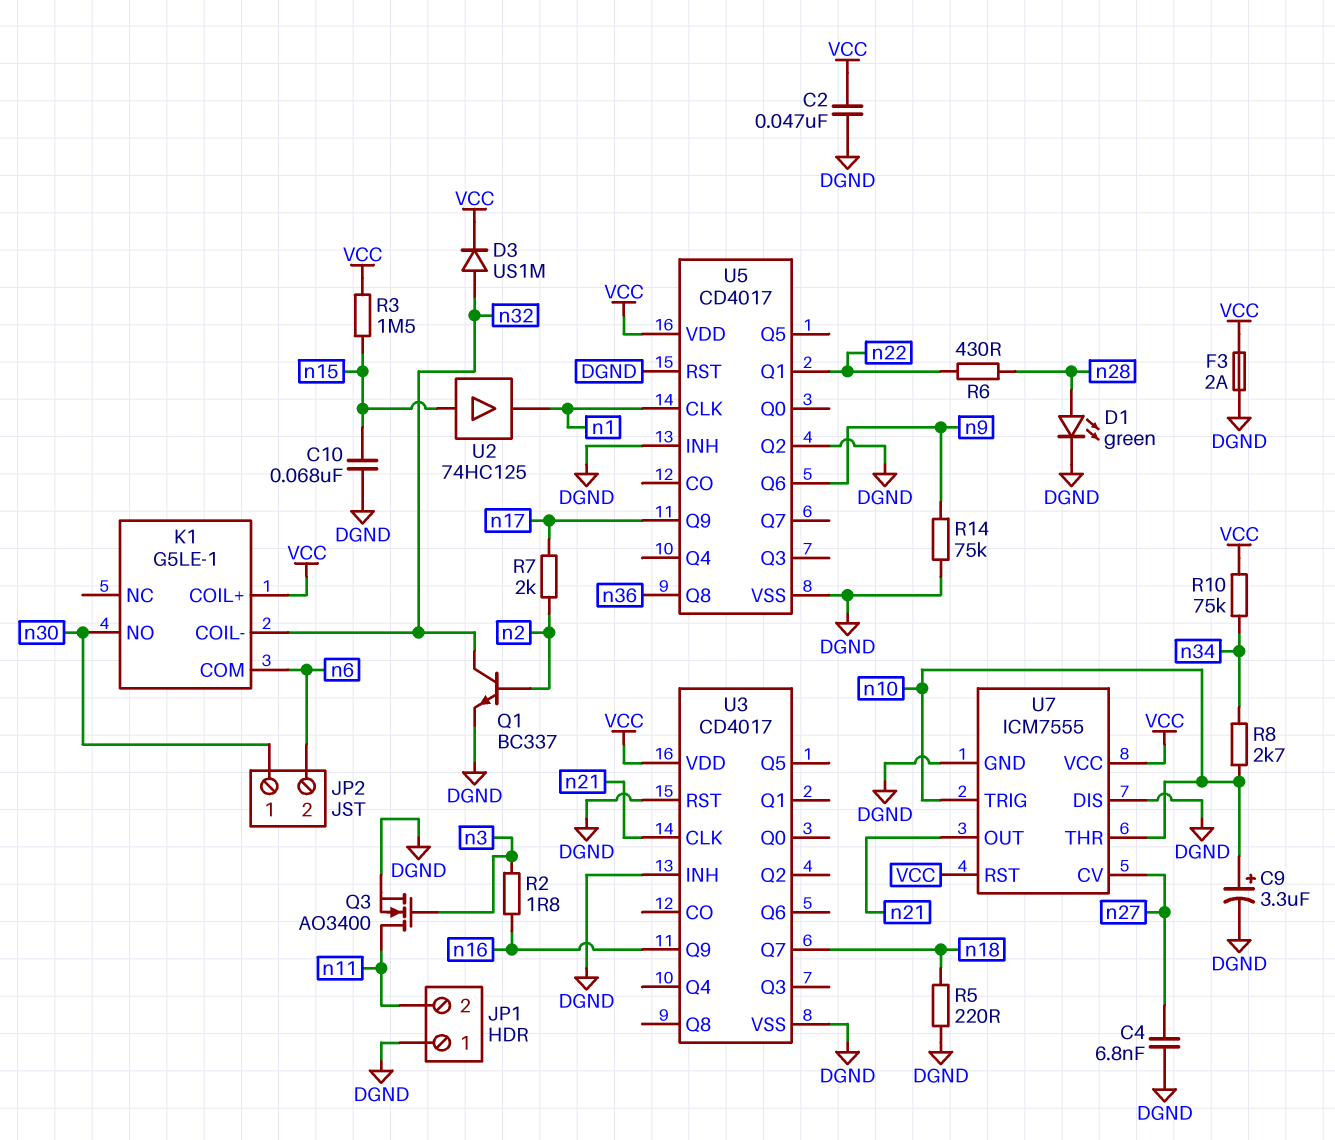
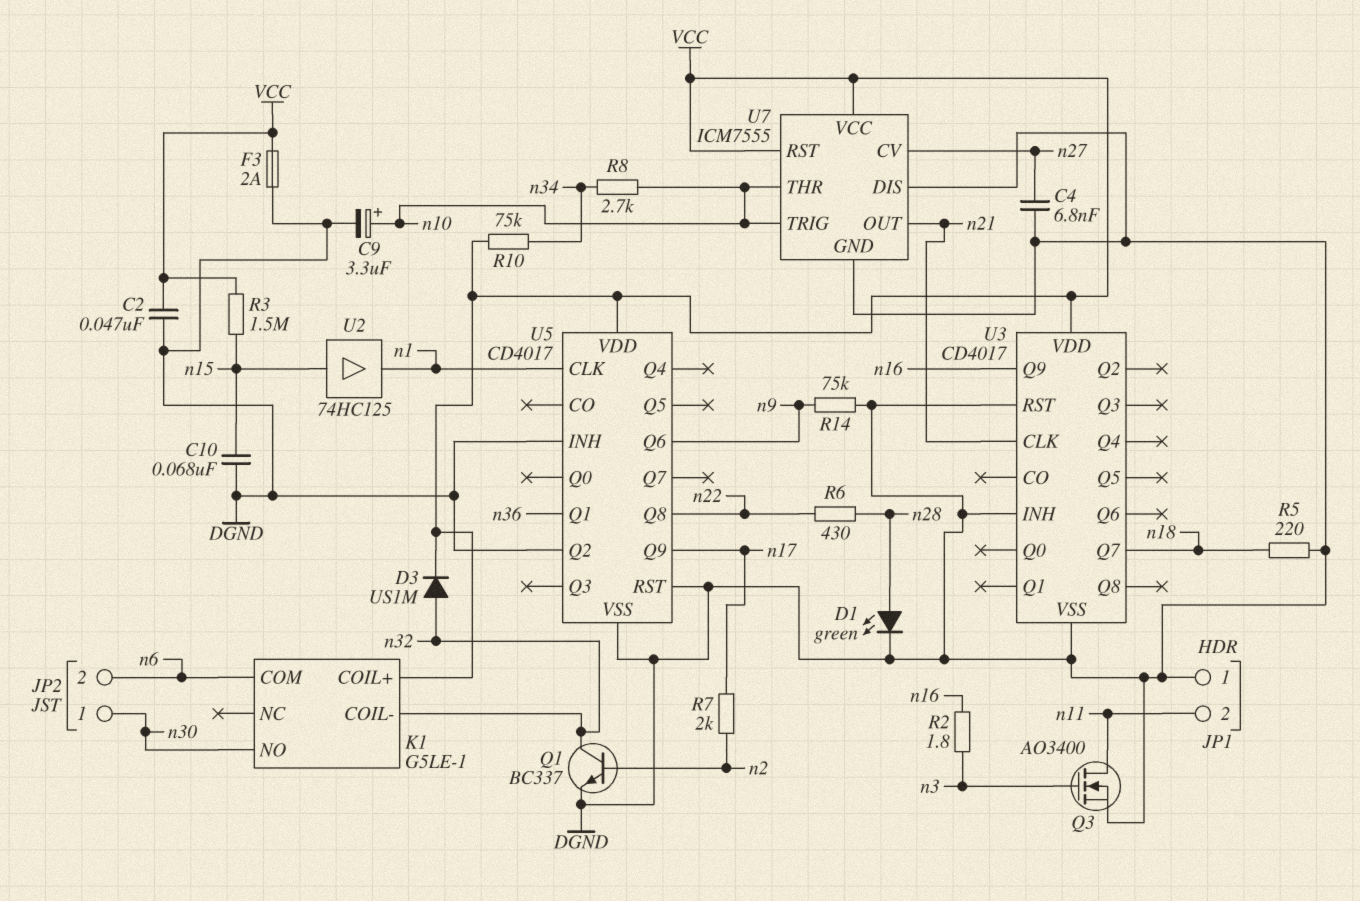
U5 pin Q1: n22 -> n36
U5 pin Q8: n36 -> n22

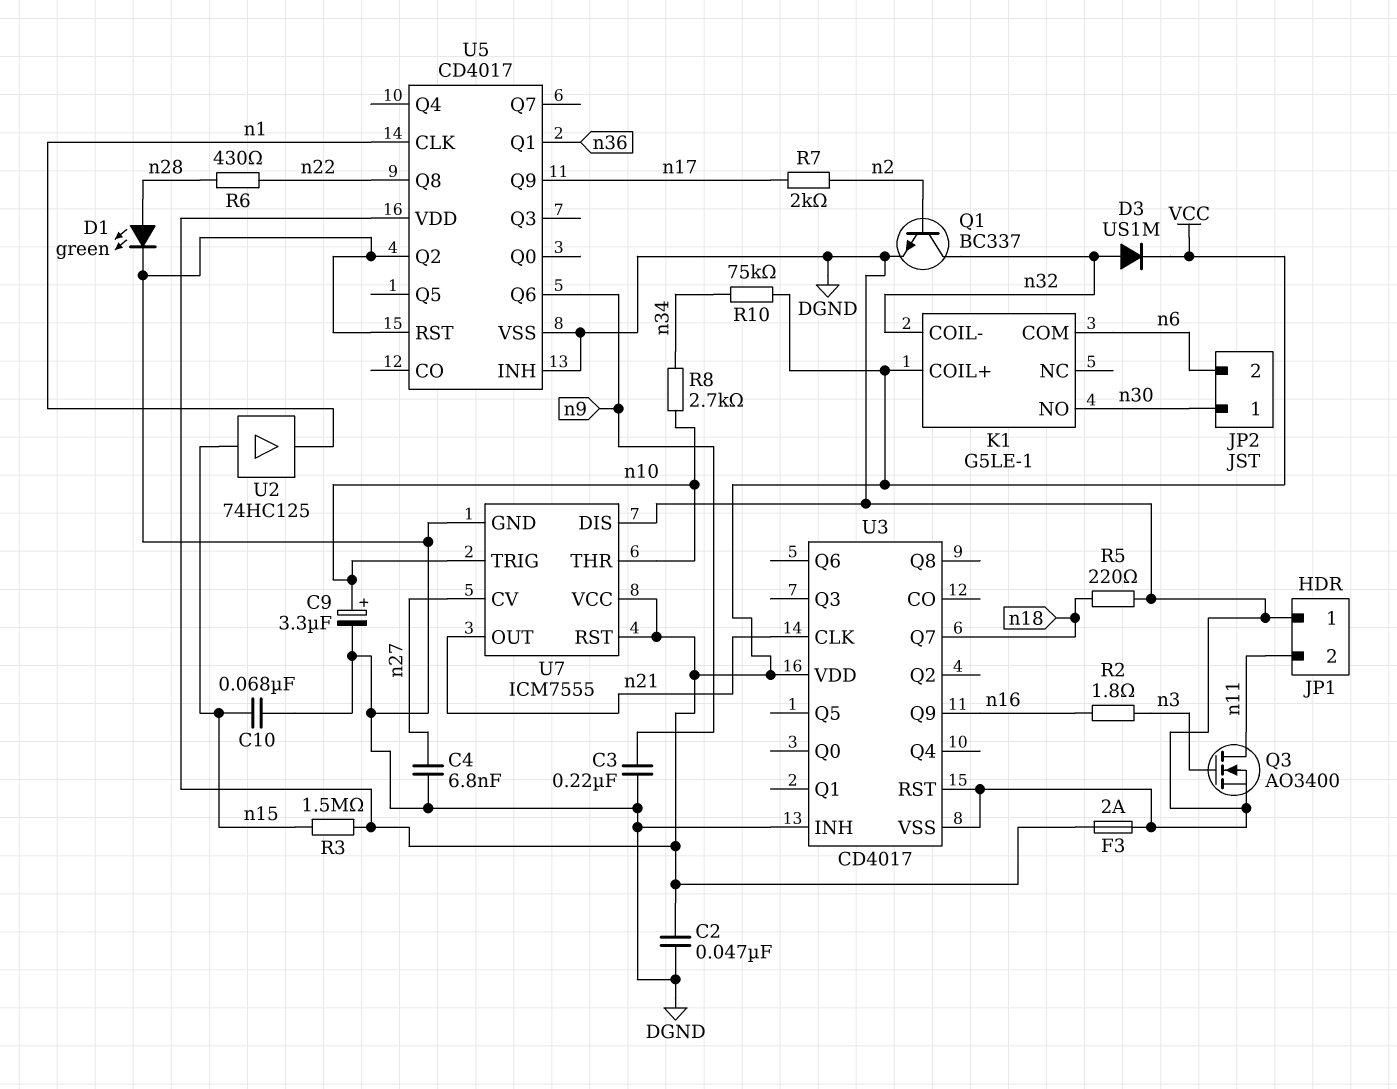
C3: none -> 220nF (DGND, n9)
R14: 75k (DGND, n9) -> none

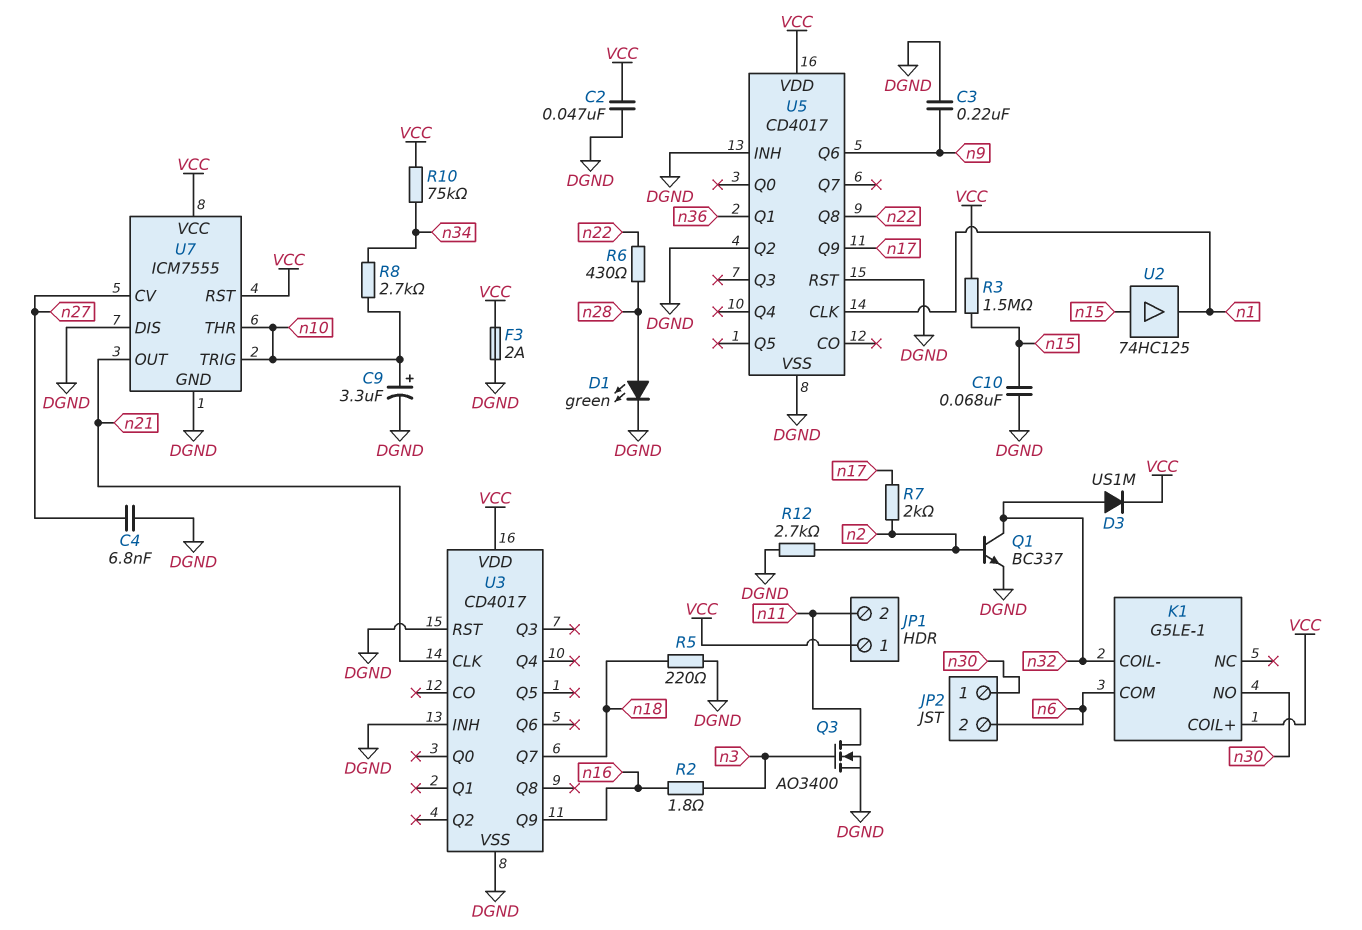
JP1 pin 1: DGND -> VCC
R12: none -> 2.7k (DGND, n2)

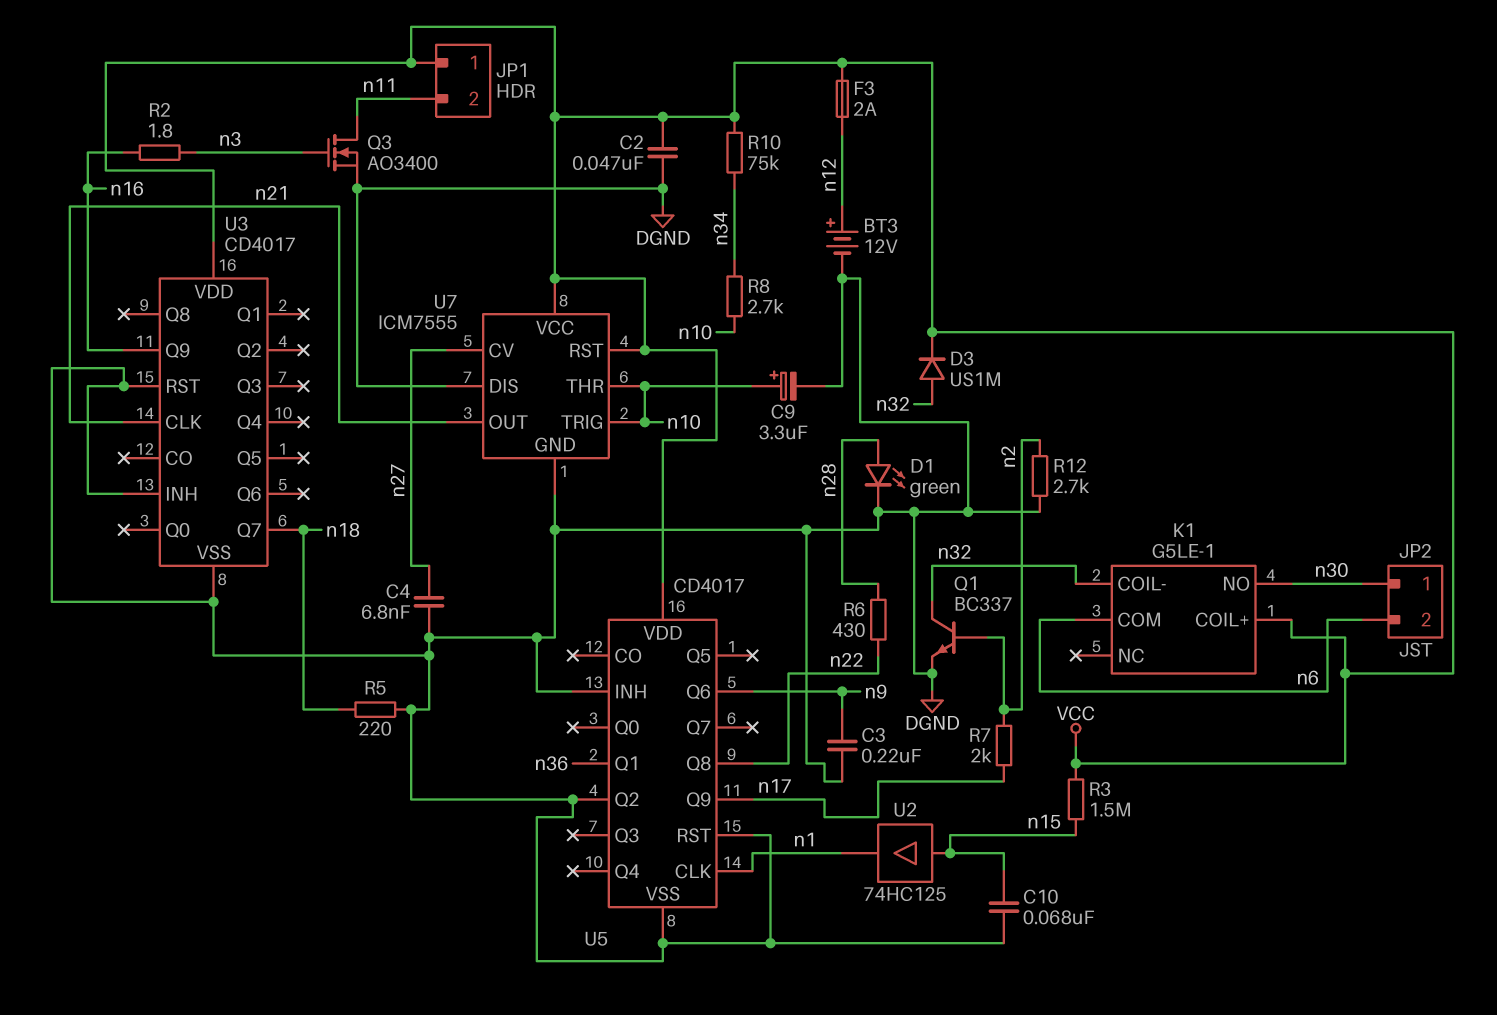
BT3: none -> 12V (plus n12, minus DGND)
F3: 2A (DGND, VCC) -> 2A (VCC, n12)

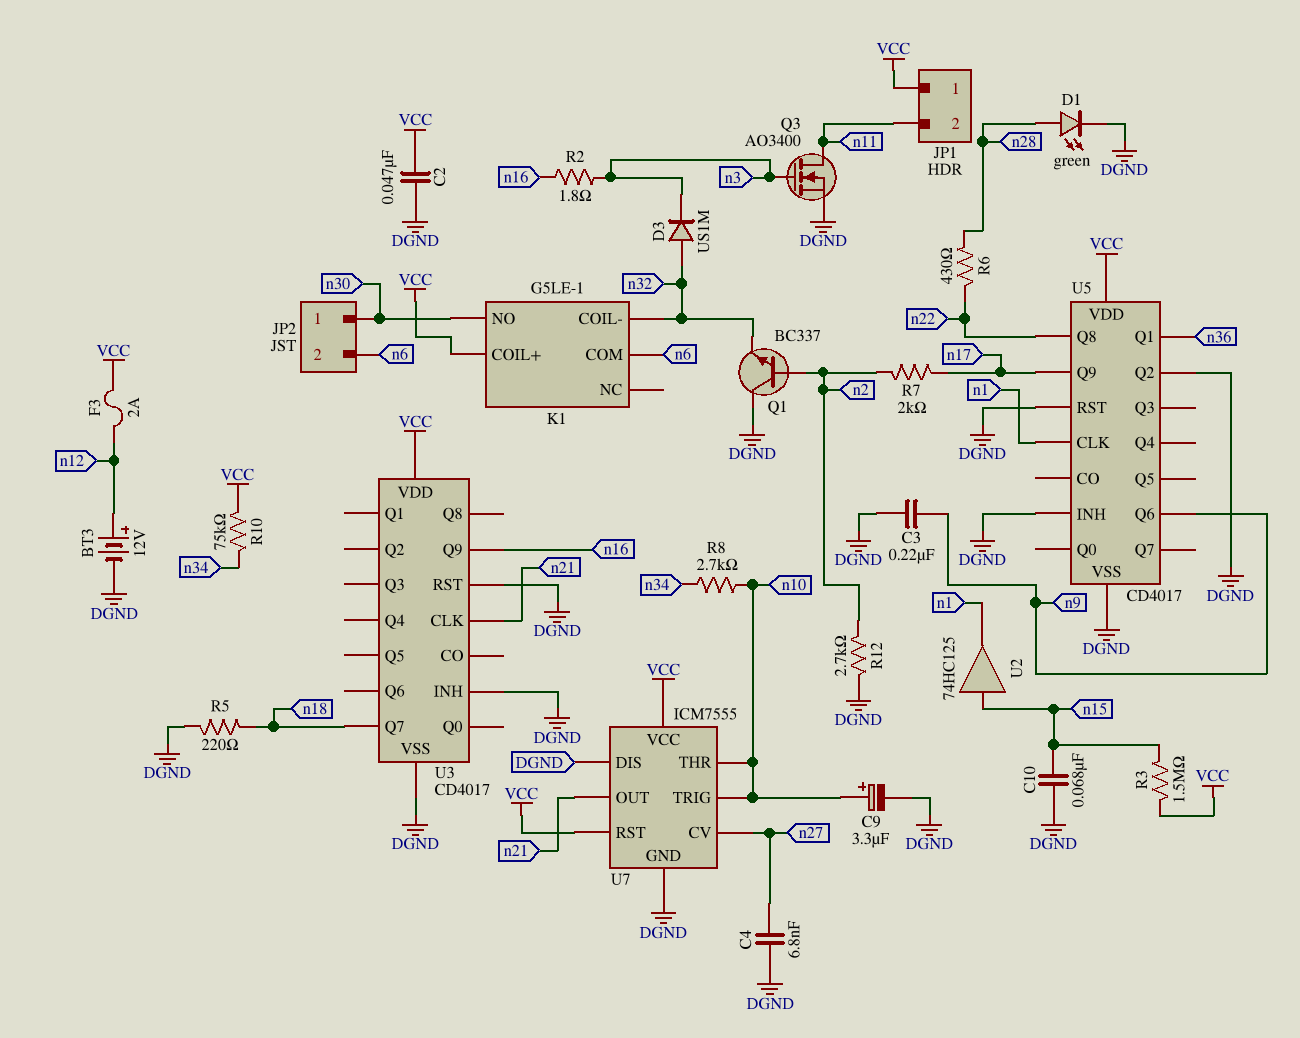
D3: diode US1M (A n32, K VCC) -> diode US1M (A n32, K n3)
Q1: NPN BC337 (B n2, C n32, E DGND) -> NPN BC337 (B n2, C DGND, E n32)

